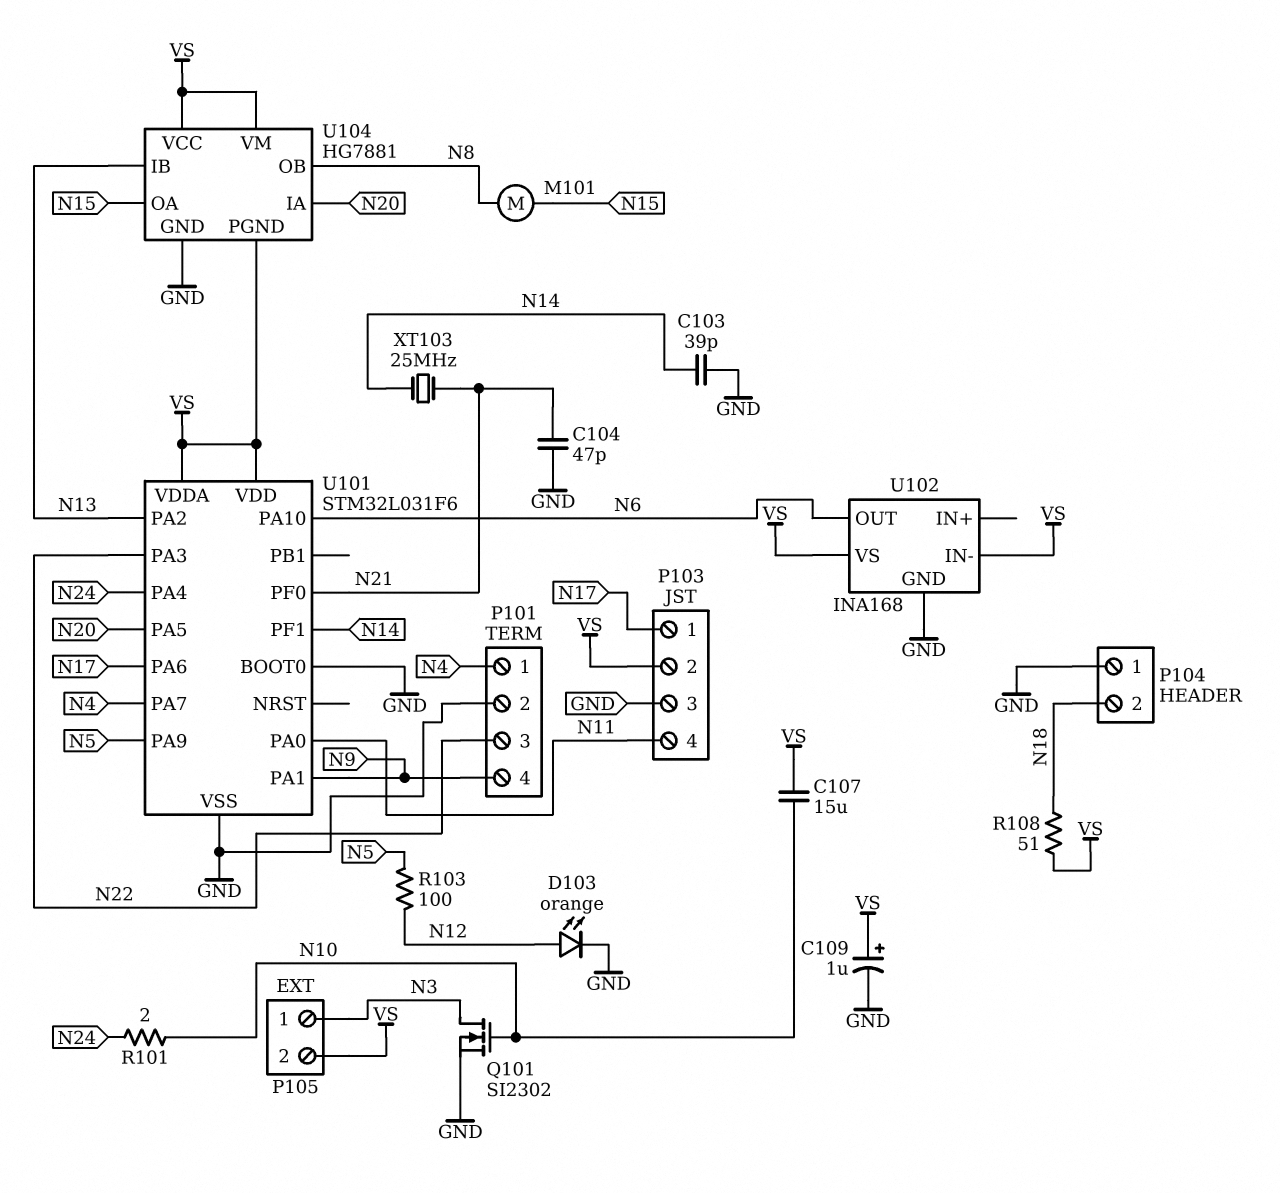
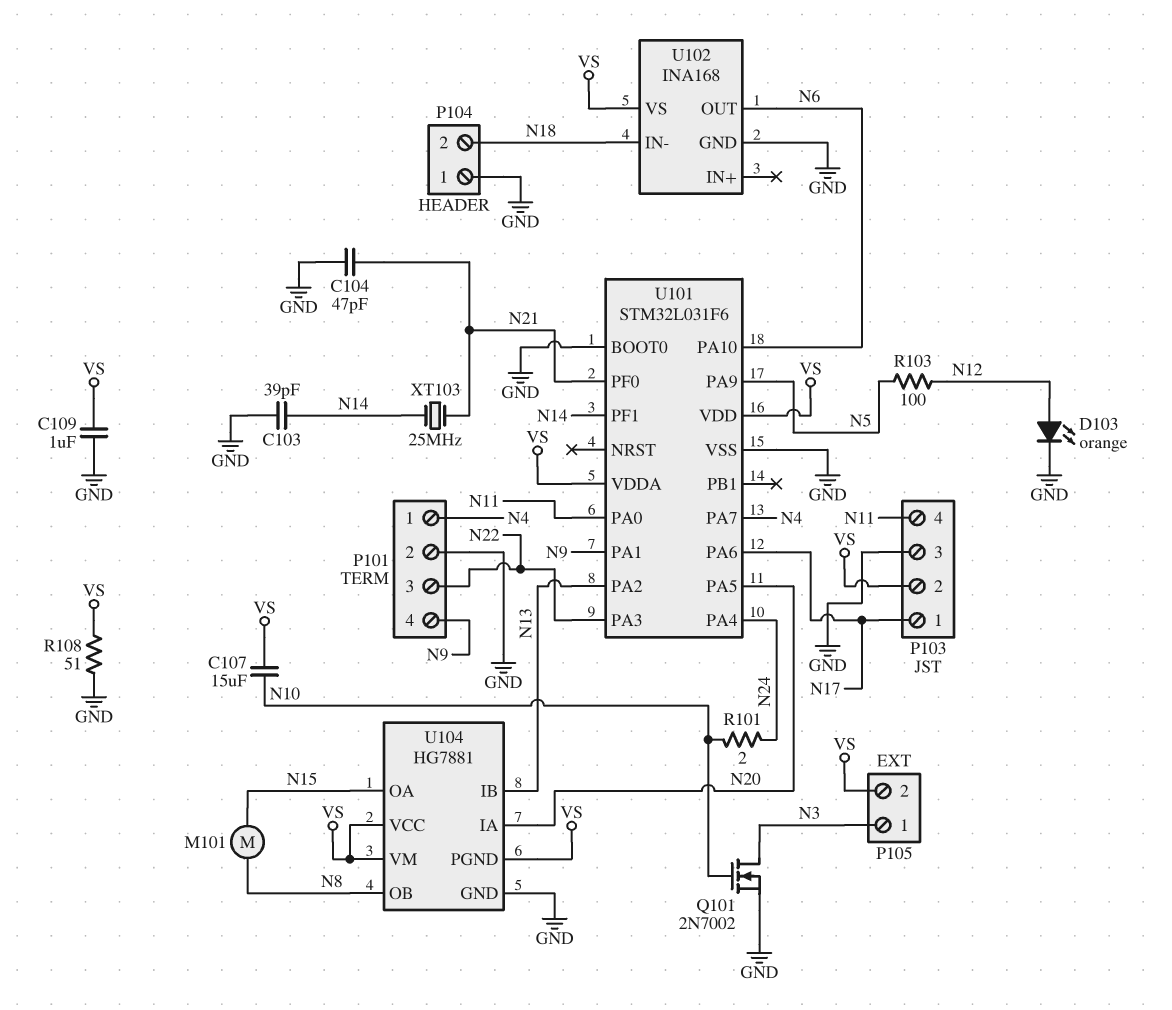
C109: 1uF (plus VS, minus GND) -> 1uF (GND, VS)
Q101: NMOS SI2302 (G N10, D N3, S GND) -> NMOS 2N7002 (G N10, D N3, S GND)
R108: 51 (N18, VS) -> 51 (GND, VS)
U102 pin IN-: VS -> N18

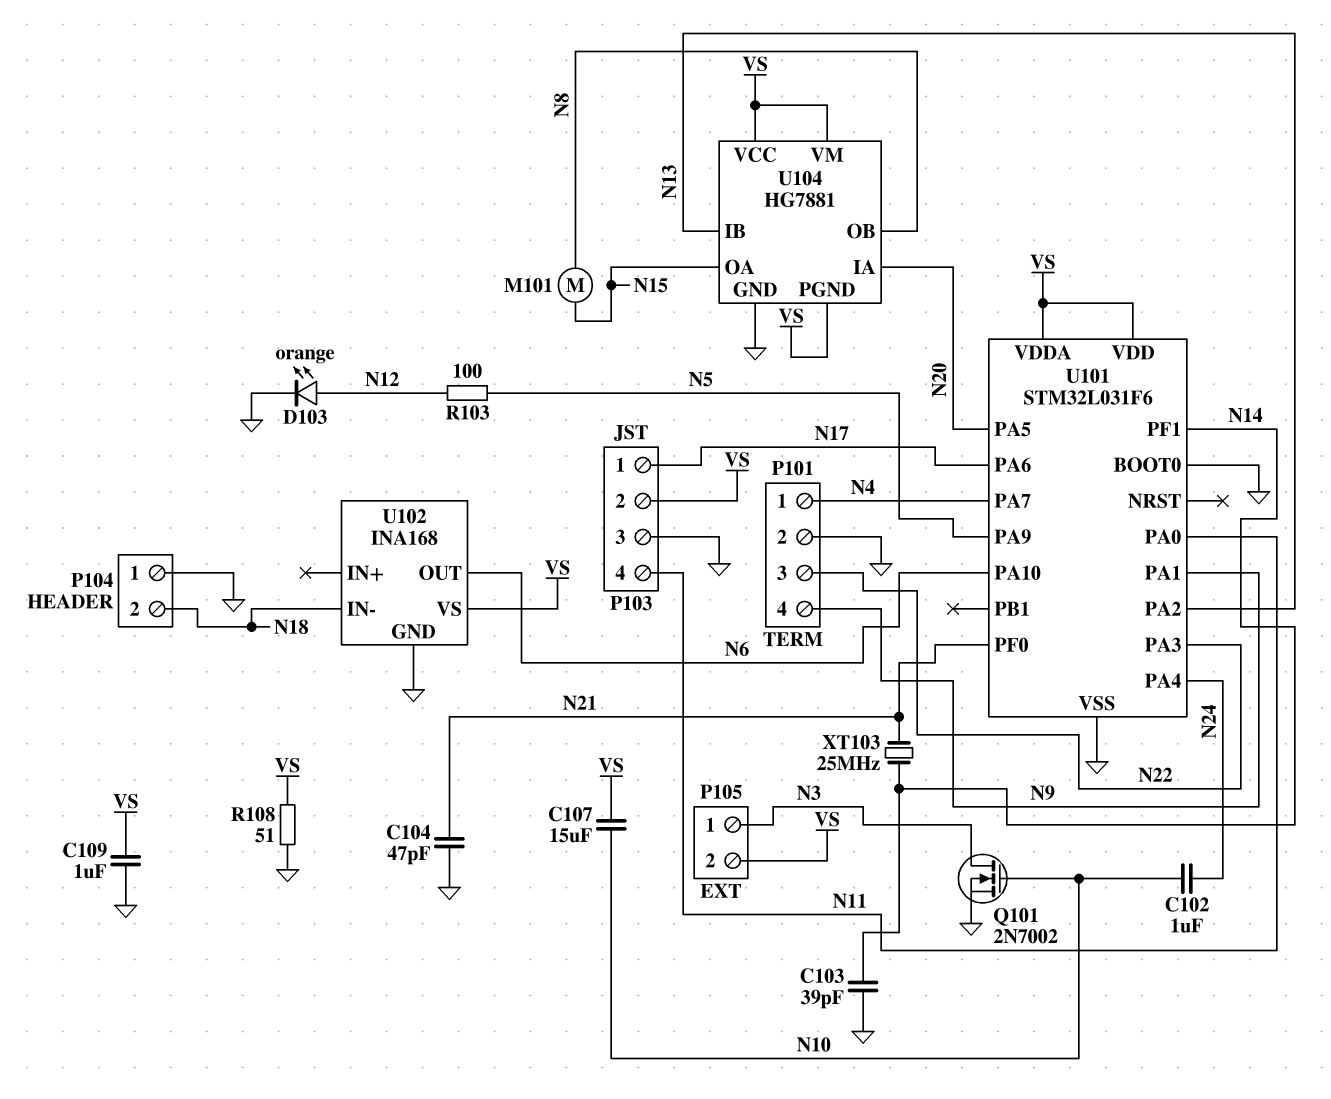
C102: none -> 1uF (N10, N24)
R101: 2 (N10, N24) -> none

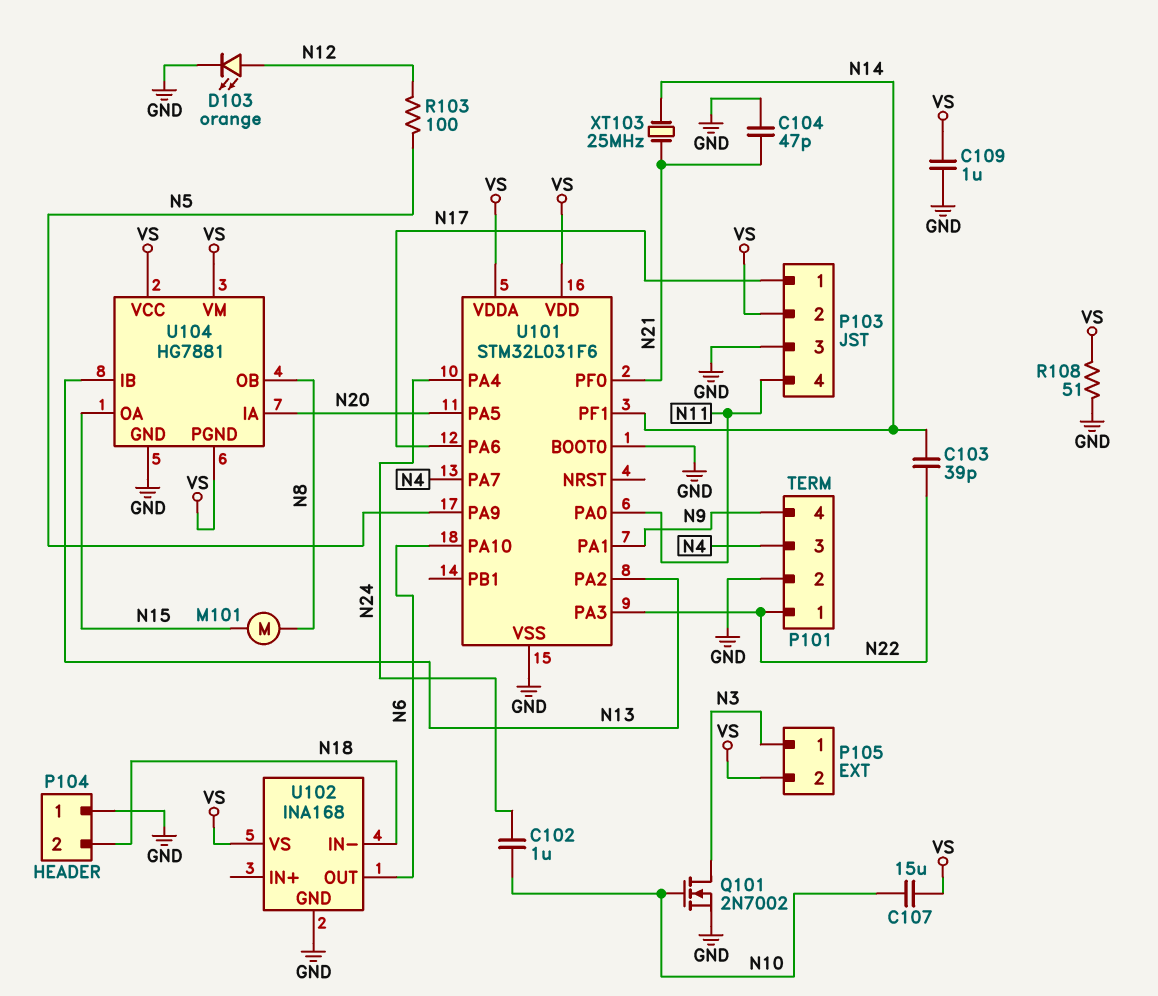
C103: 39pF (GND, N14) -> 39pF (N14, N22)
P101 pin 1: N4 -> N22
P101 pin 3: N22 -> N4

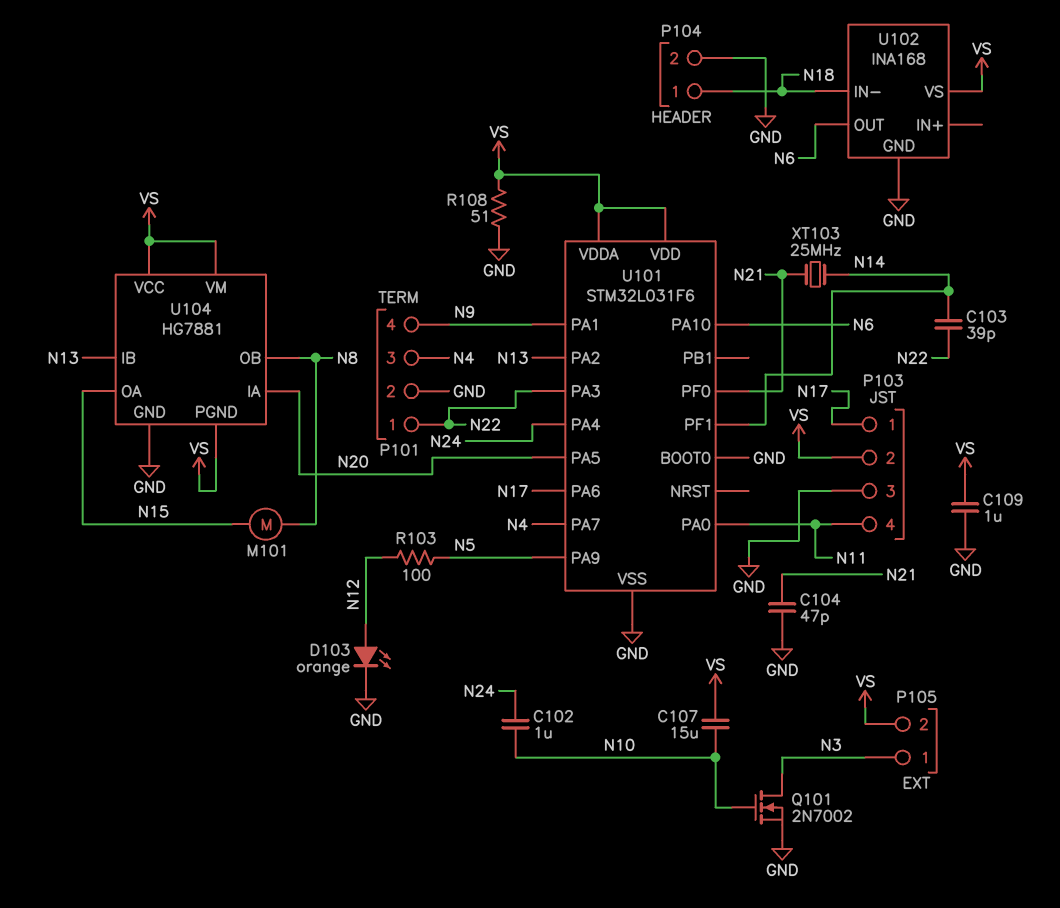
P104 pin 1: GND -> N18
P104 pin 2: N18 -> GND

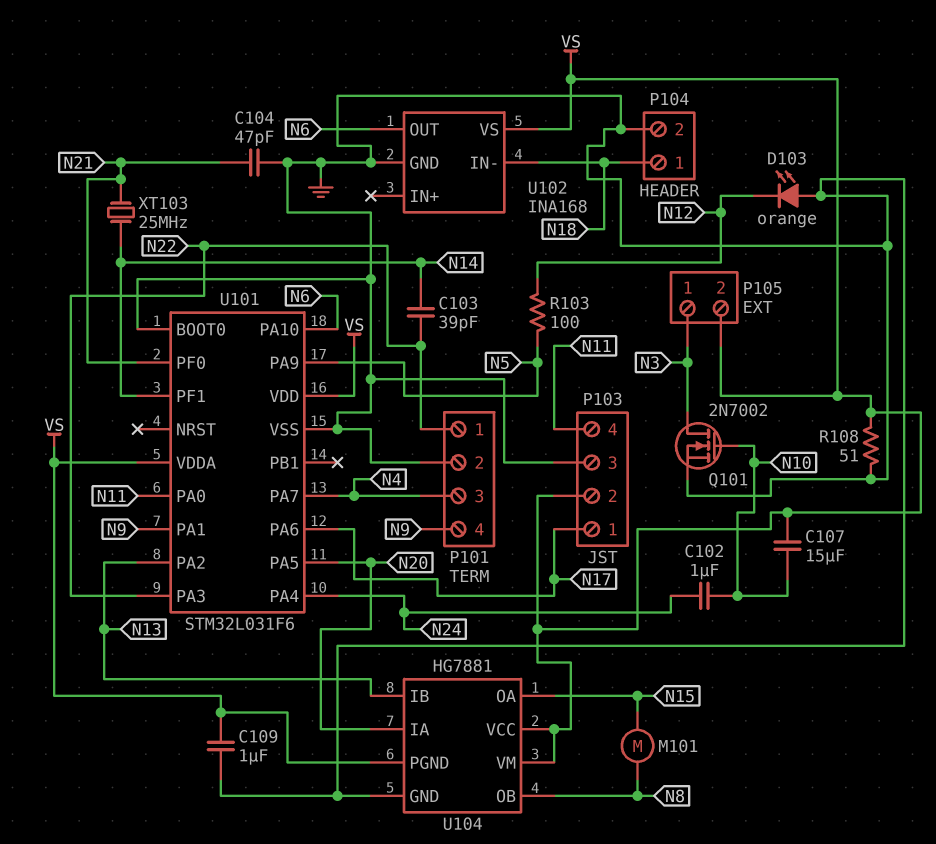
D103: LED orange (A N12, K GND) -> LED orange (A GND, K N12)

